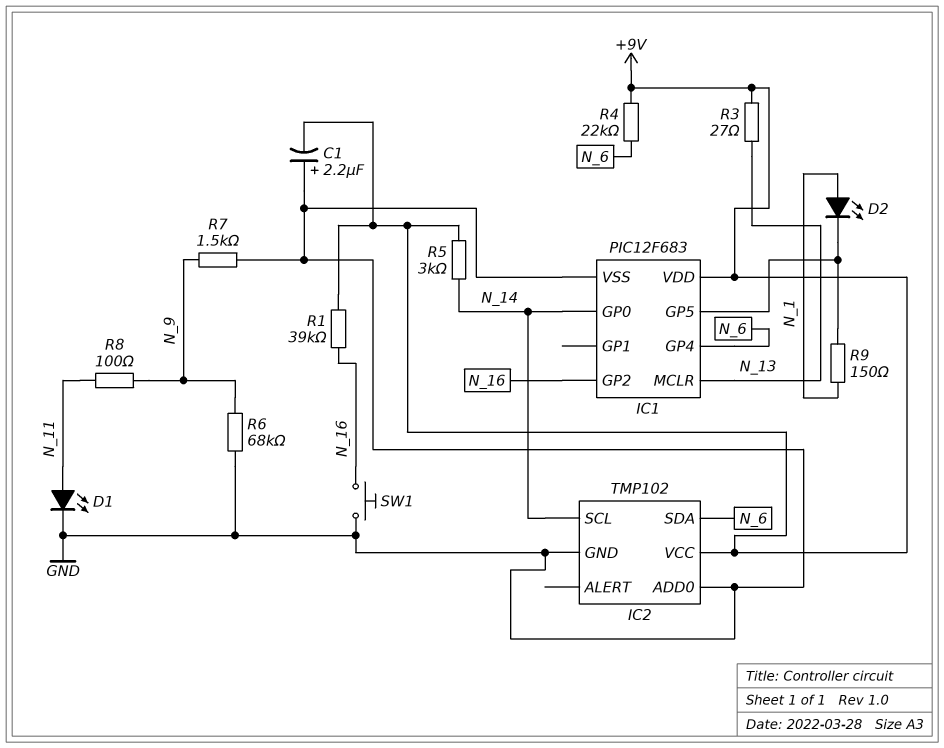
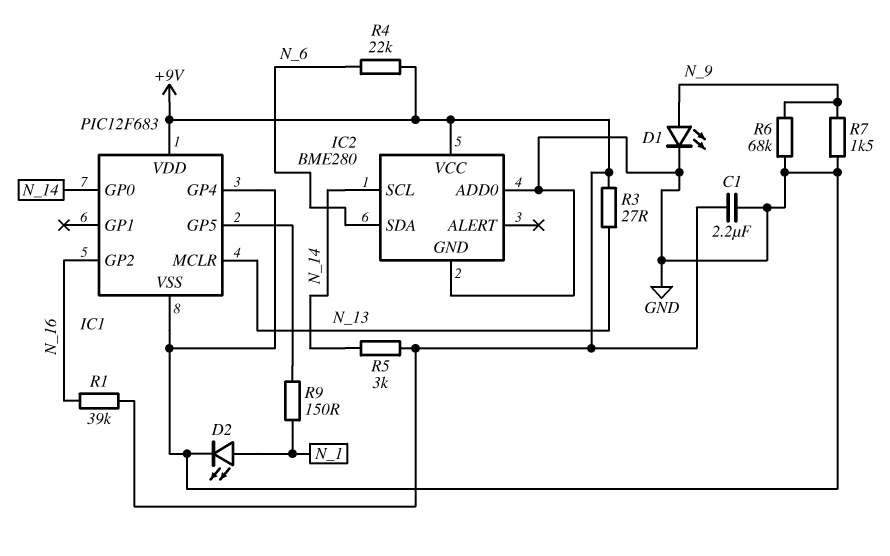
C1: 2.2uF (plus GND, minus +9V) -> 2.2uF (+9V, GND)
D1: LED (A N_11, K GND) -> LED (A N_9, K GND)
D2: LED (A N_1, K IC1/GP5) -> LED (A N_1, K GND)
IC1 pin GP4: N_6 -> GND
IC2: TMP102 -> BME280
R8: 100 (N_9, N_11) -> none
SW1: button (GND, N_16) -> none

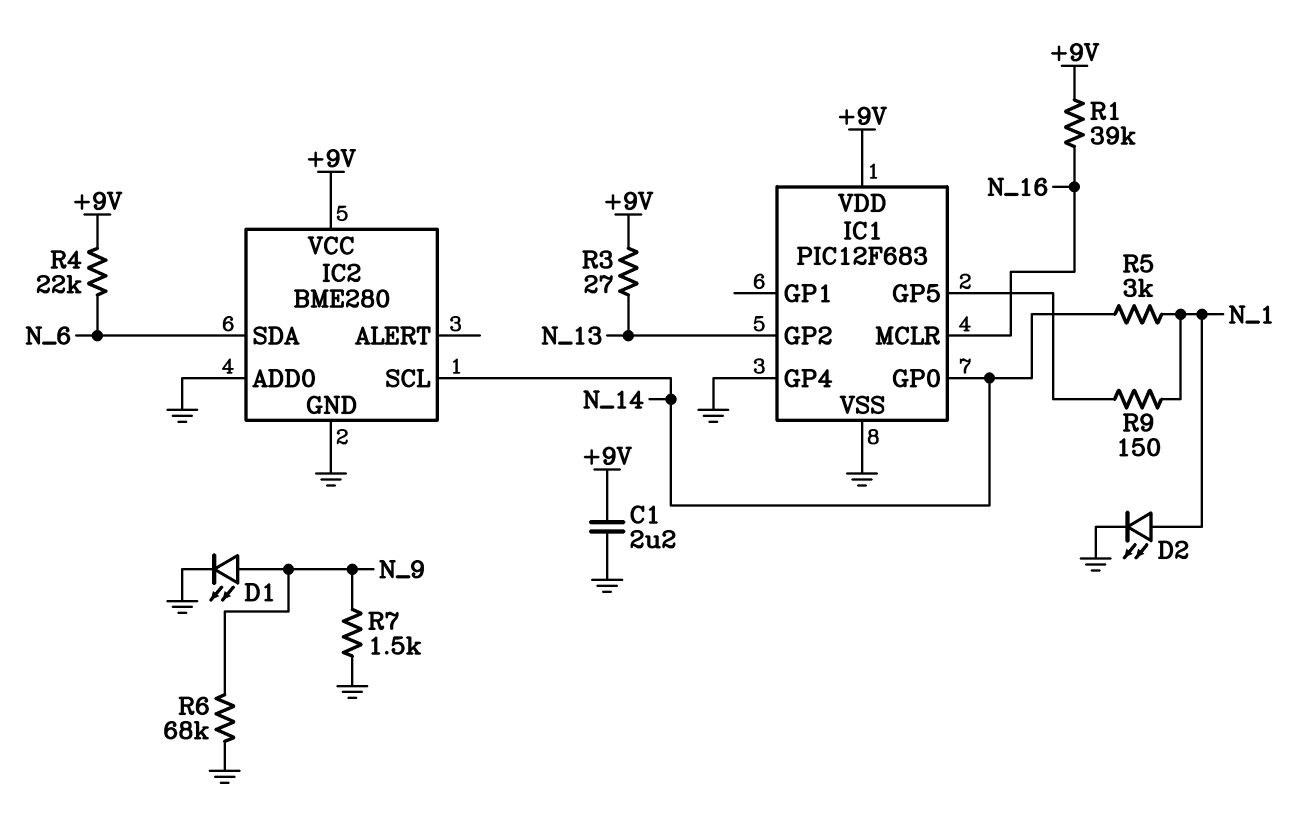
IC1 pin GP2: N_16 -> N_13
IC1 pin MCLR: N_13 -> N_16
R5: 3k (+9V, N_14) -> 3k (N_1, N_14)

